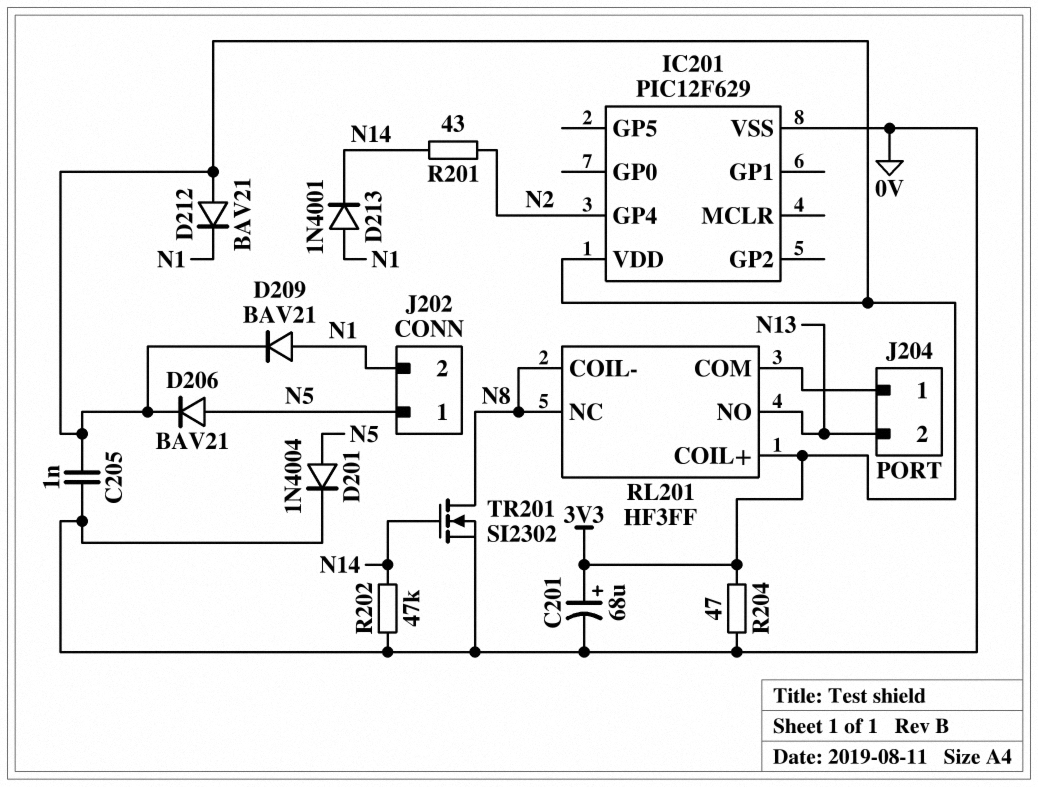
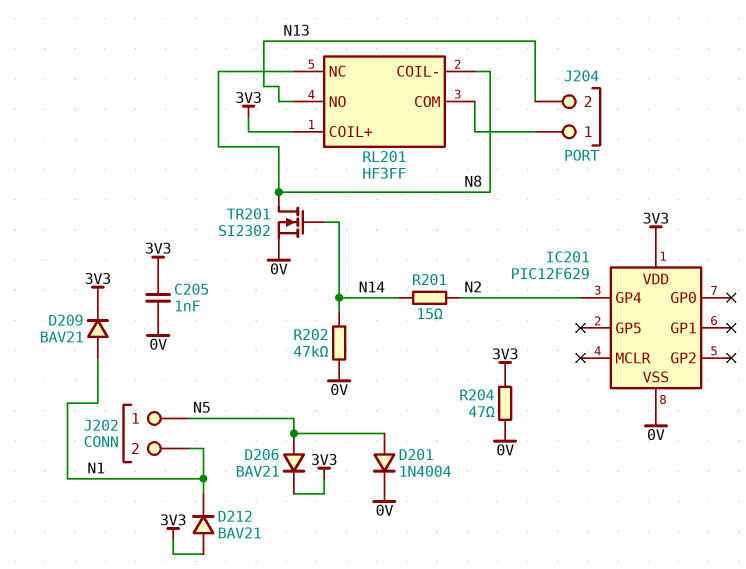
C201: 68uF (plus 3V3, minus 0V) -> none
D213: diode 1N4001 (A N1, K N14) -> none
R201: 43 (N2, N14) -> 15 (N2, N14)

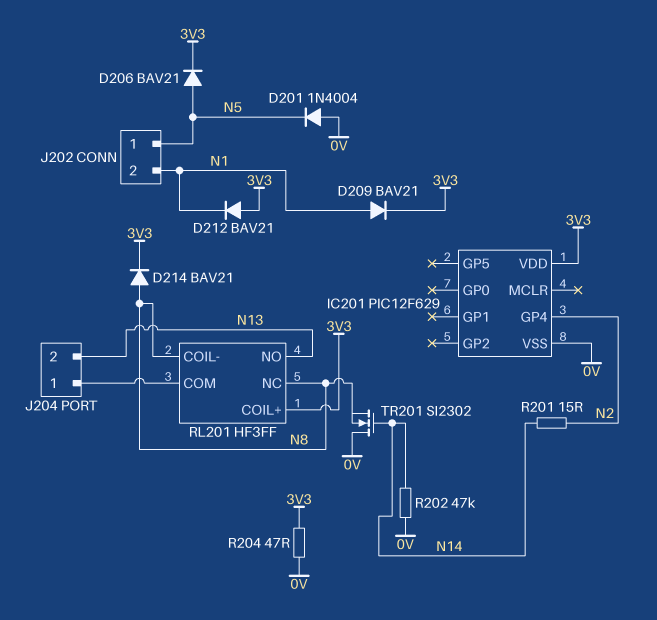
C205: 1nF (0V, 3V3) -> none
D201: diode 1N4004 (A N5, K 0V) -> diode 1N4004 (A 0V, K N5)
D214: none -> diode BAV21 (A N8, K 3V3)
TR201: NMOS SI2302 (G N14, D N8, S 0V) -> NMOS SI2302 (G N14, D 0V, S N8)

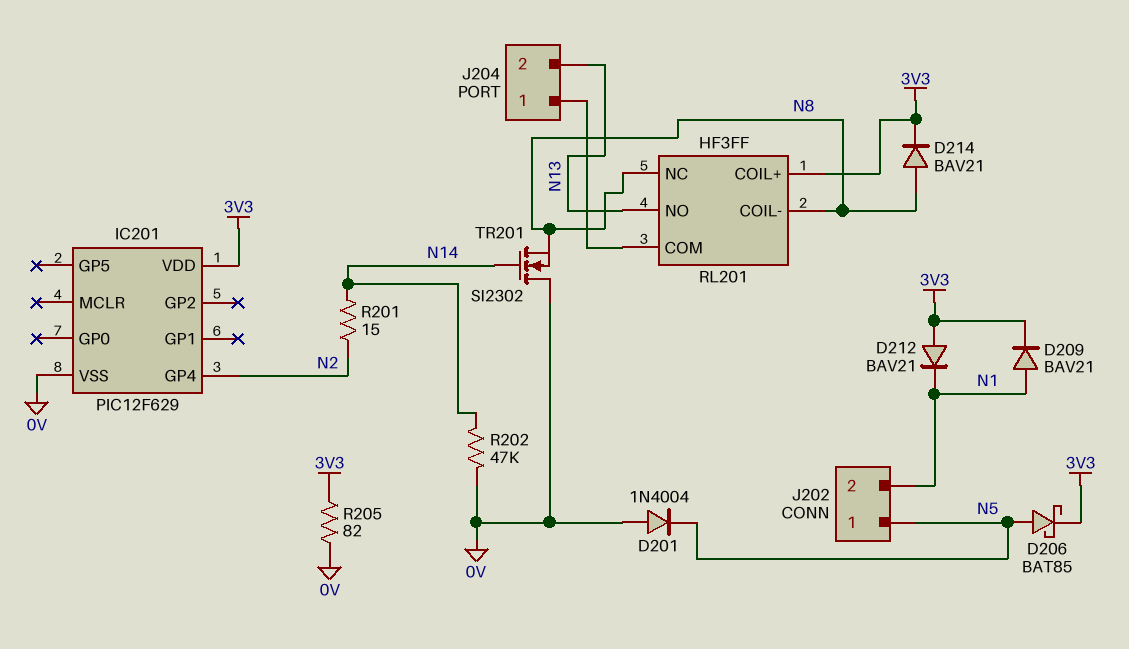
D206: diode BAV21 (A N5, K 3V3) -> schottky BAT85 (A N5, K 3V3)
R204: 47 (0V, 3V3) -> none
R205: none -> 82 (0V, 3V3)

